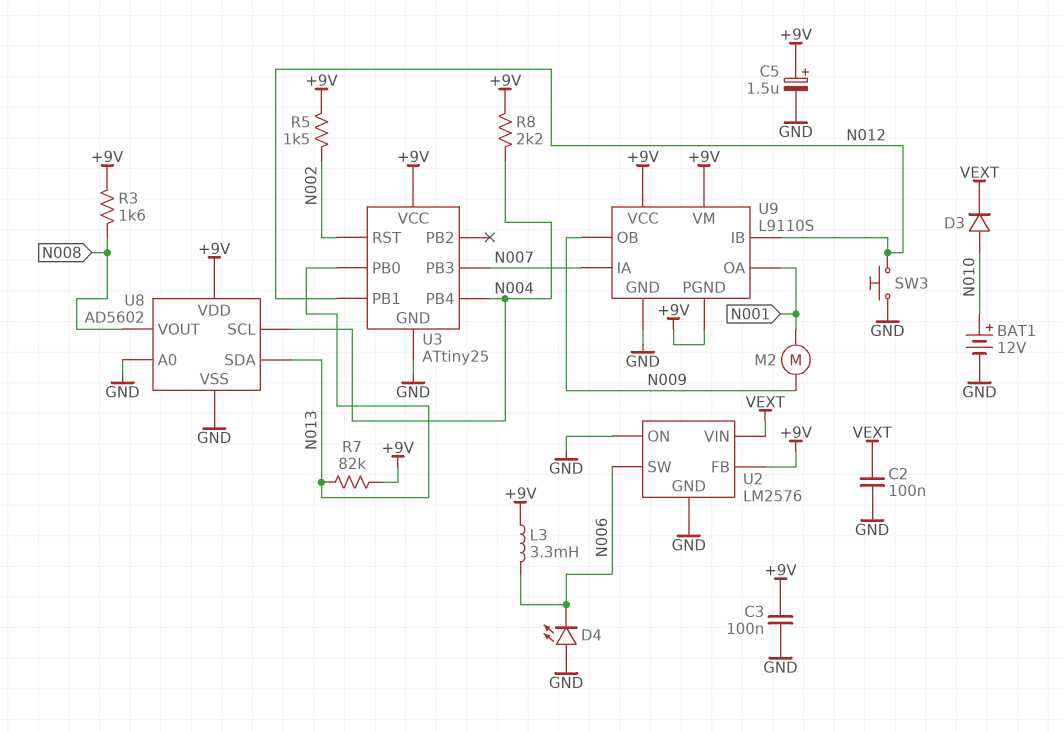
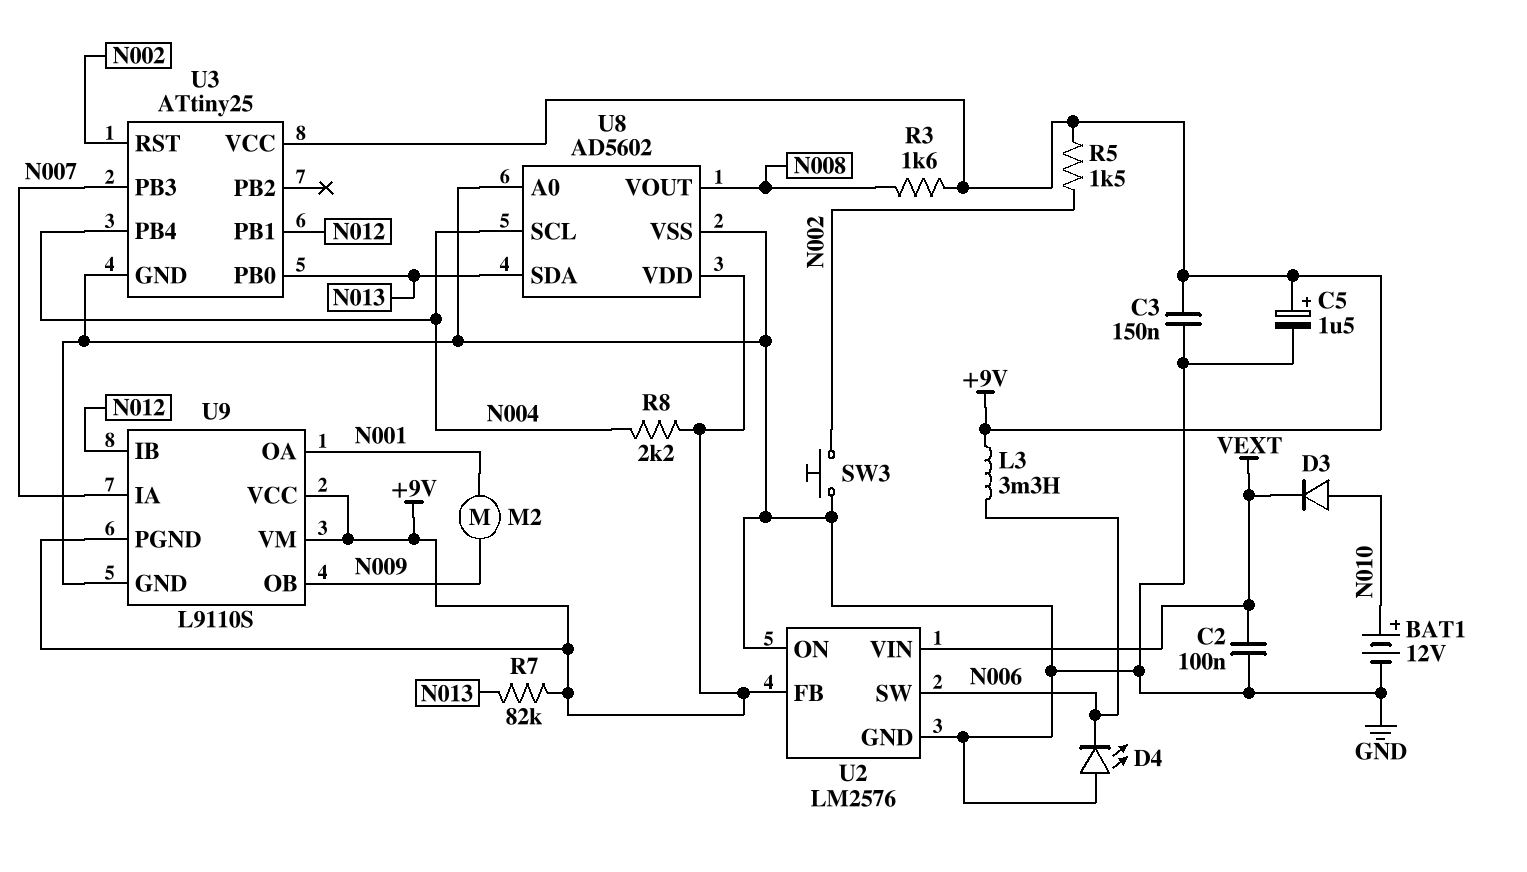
C3: 100nF (+9V, GND) -> 150nF (+9V, GND)
SW3: button (GND, N012) -> button (GND, N002)

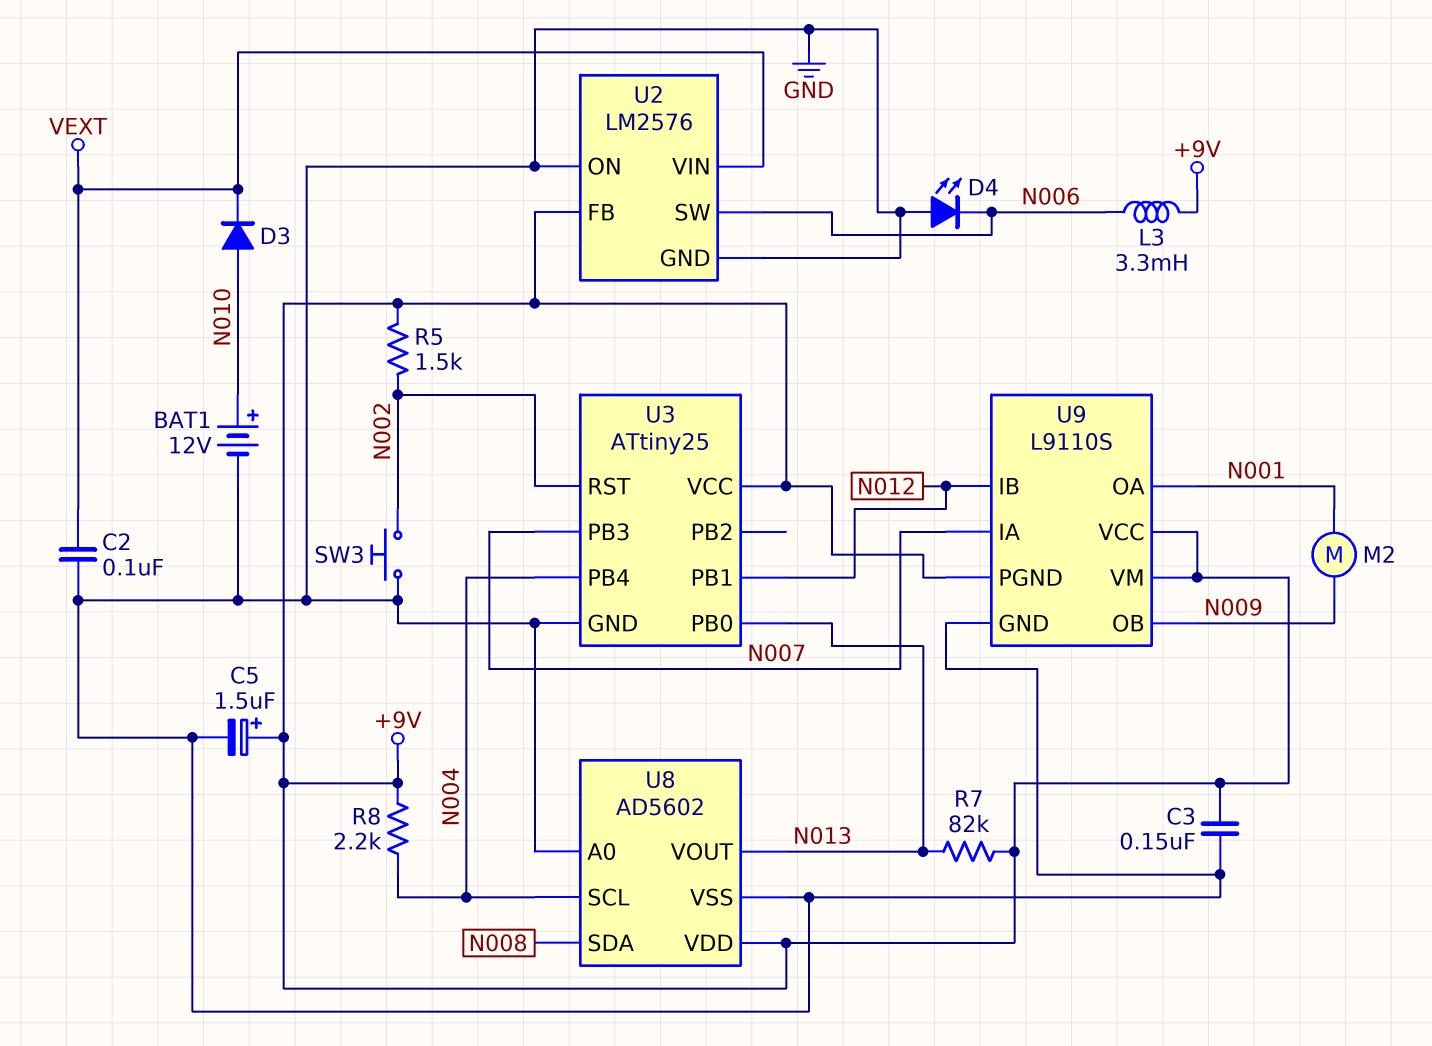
R3: 1.6k (+9V, N008) -> none
U8 pin SDA: N013 -> N008
U8 pin VOUT: N008 -> N013

